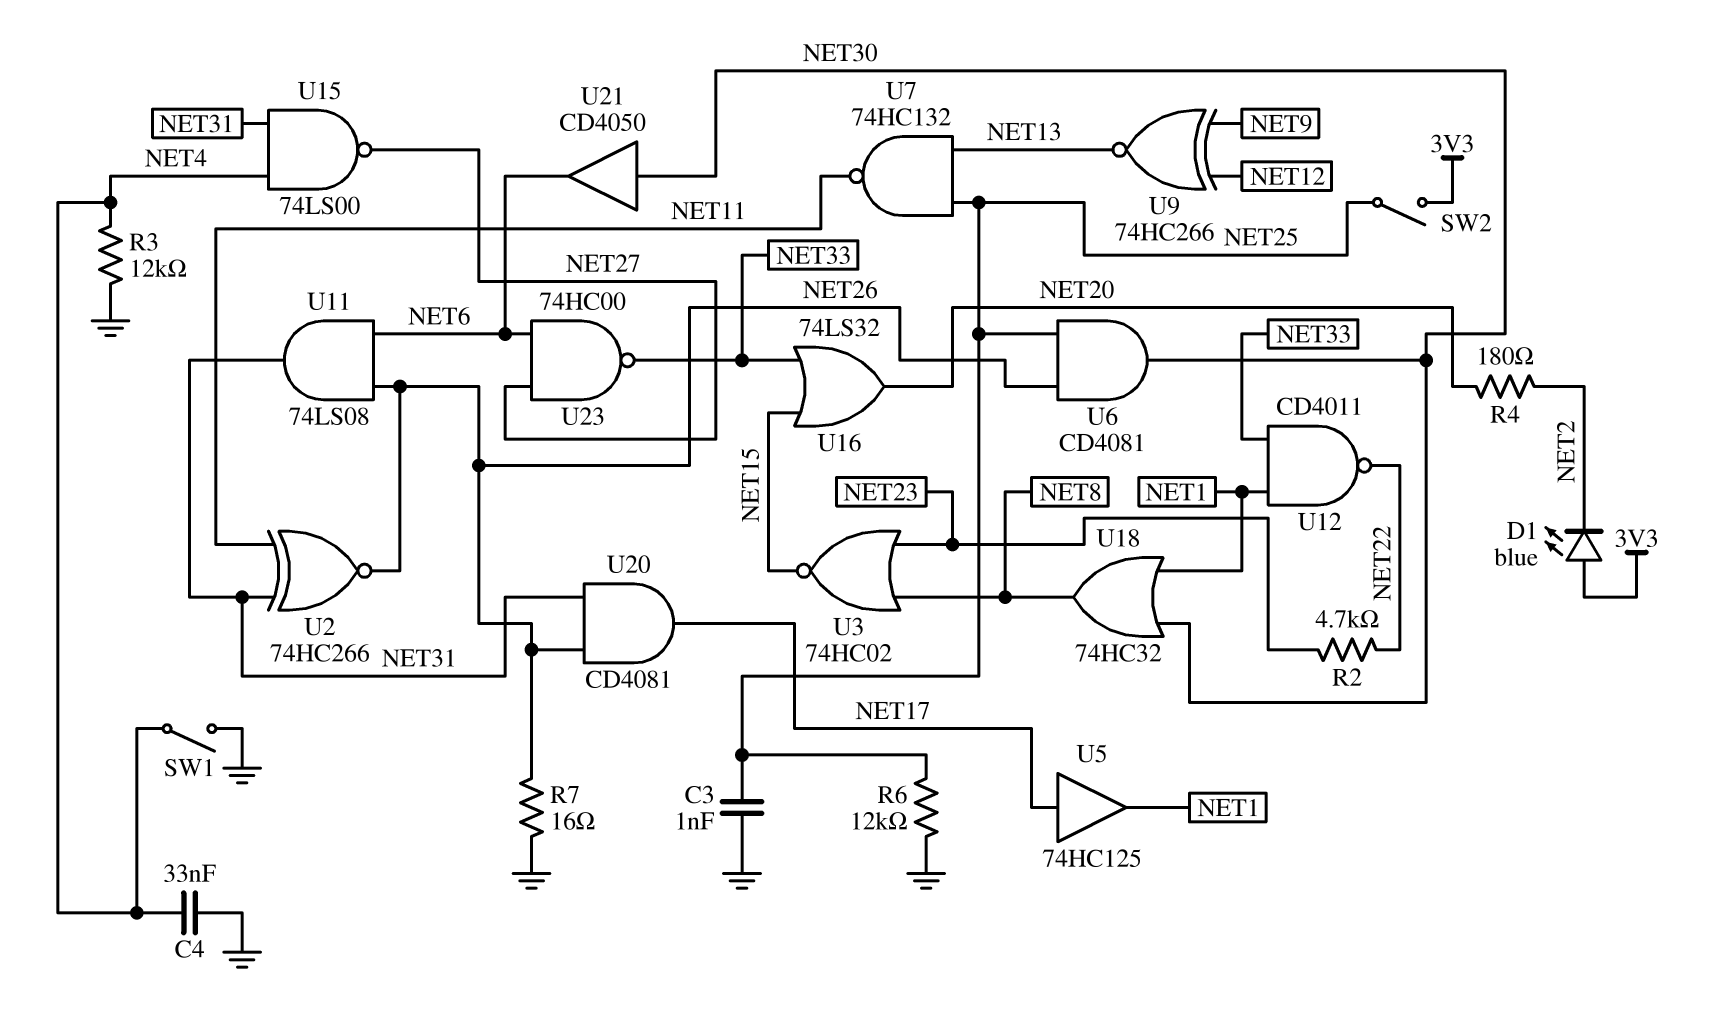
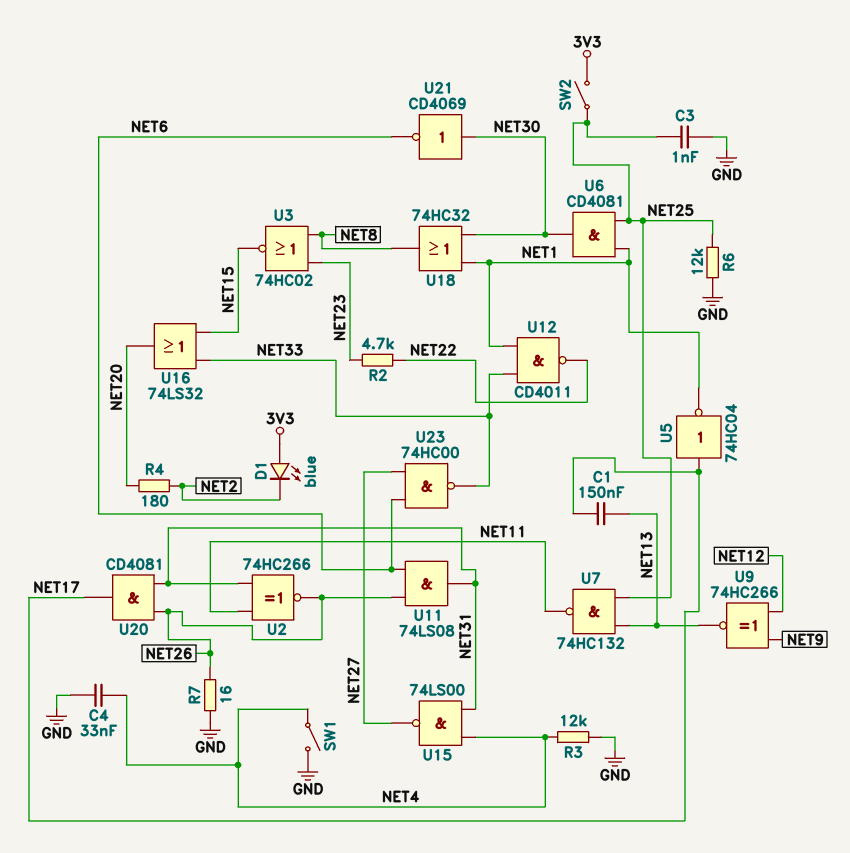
C1: none -> 150nF (NET13, NET17)
U5: buffer 74HC125 (in NET17, out NET1) -> NOT 74HC04 (in NET17, out NET1)
U6: AND CD4081 (in NET25, in NET26, out NET30) -> AND CD4081 (in NET1, in NET25, out NET30)
U21: buffer CD4050 (in NET30, out NET6) -> NOT CD4069 (in NET30, out NET6)

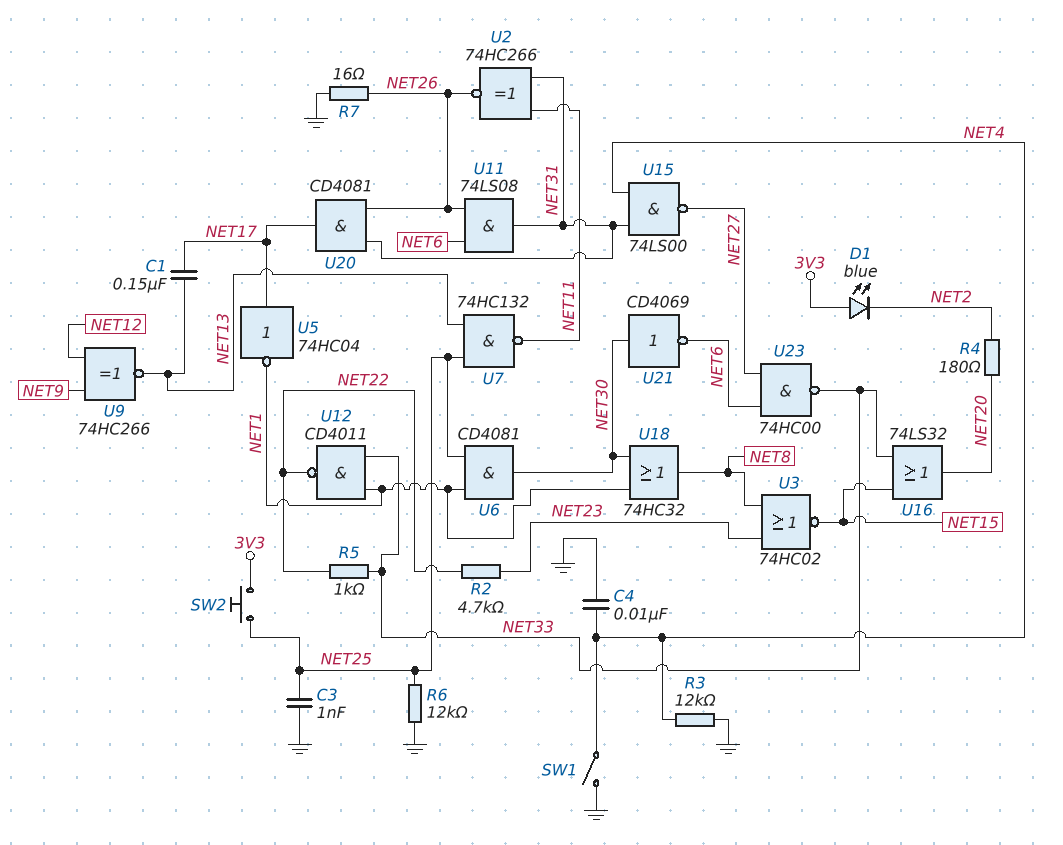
C4: 33nF (GND, NET4) -> 10nF (GND, NET4)
R5: none -> 1k (NET22, NET33)
SW2: switch (3V3, NET25) -> button (3V3, NET25)

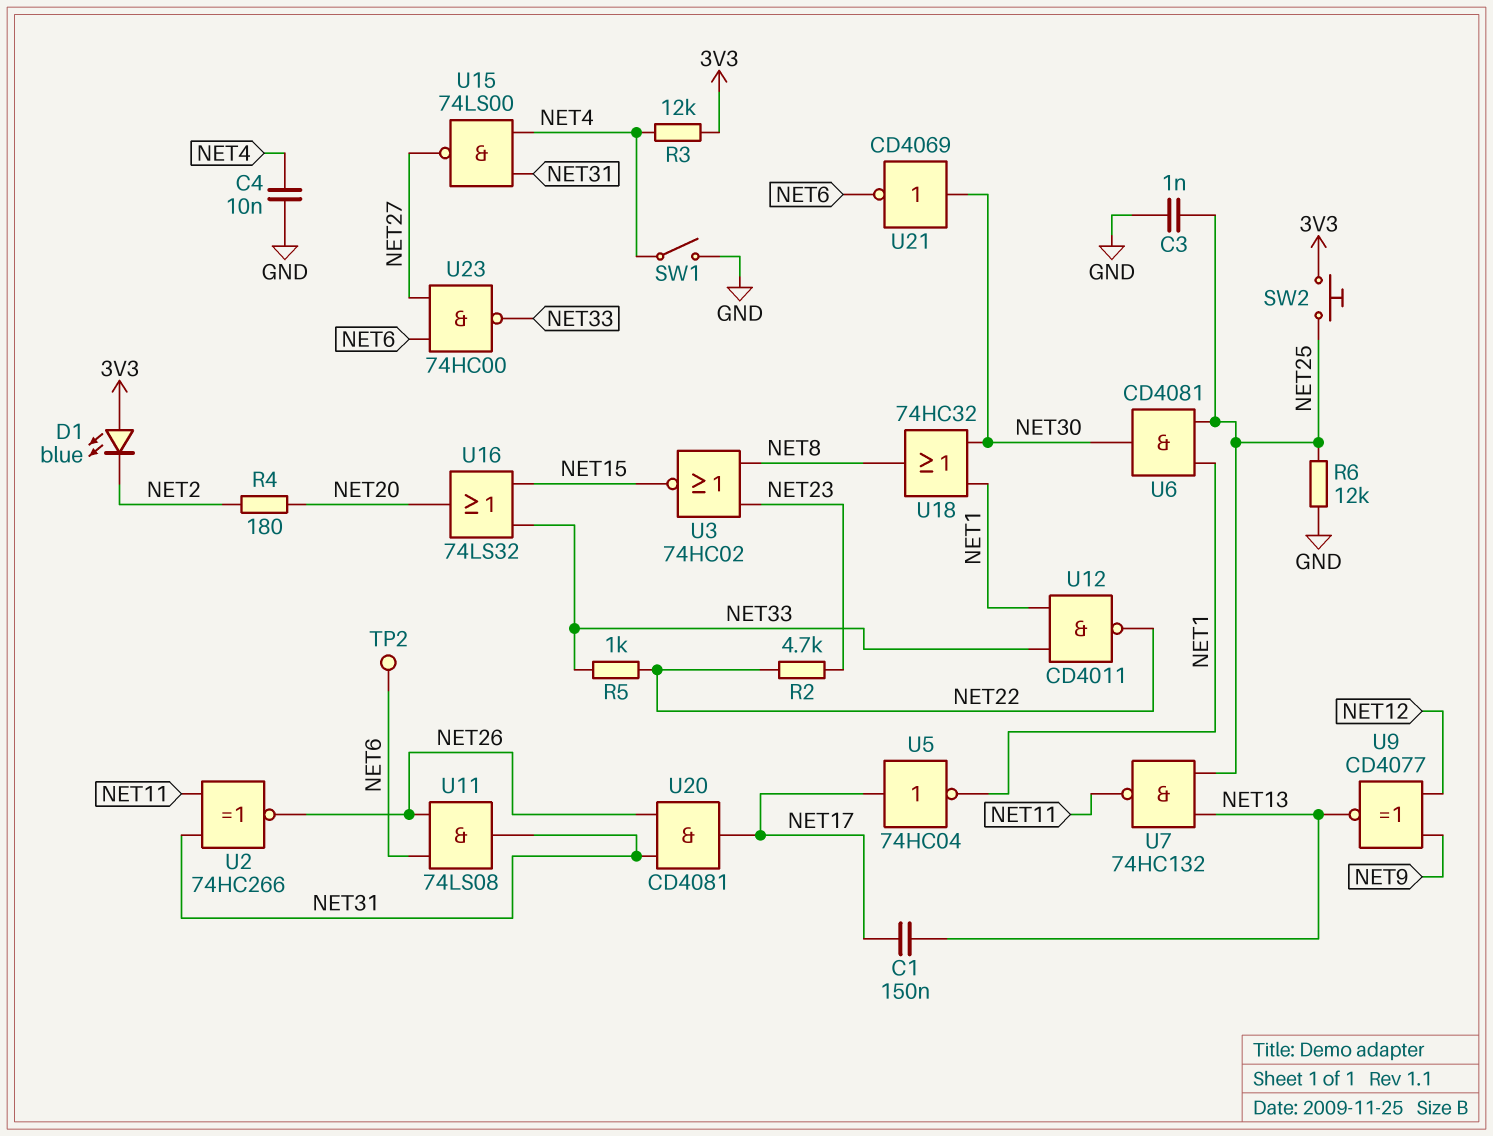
R3: 12k (GND, NET4) -> 12k (3V3, NET4)
R7: 16 (GND, NET26) -> none
TP2: none -> test point (NET6)
U9: XNOR 74HC266 (in NET9, in NET12, out NET13) -> XNOR CD4077 (in NET9, in NET12, out NET13)

